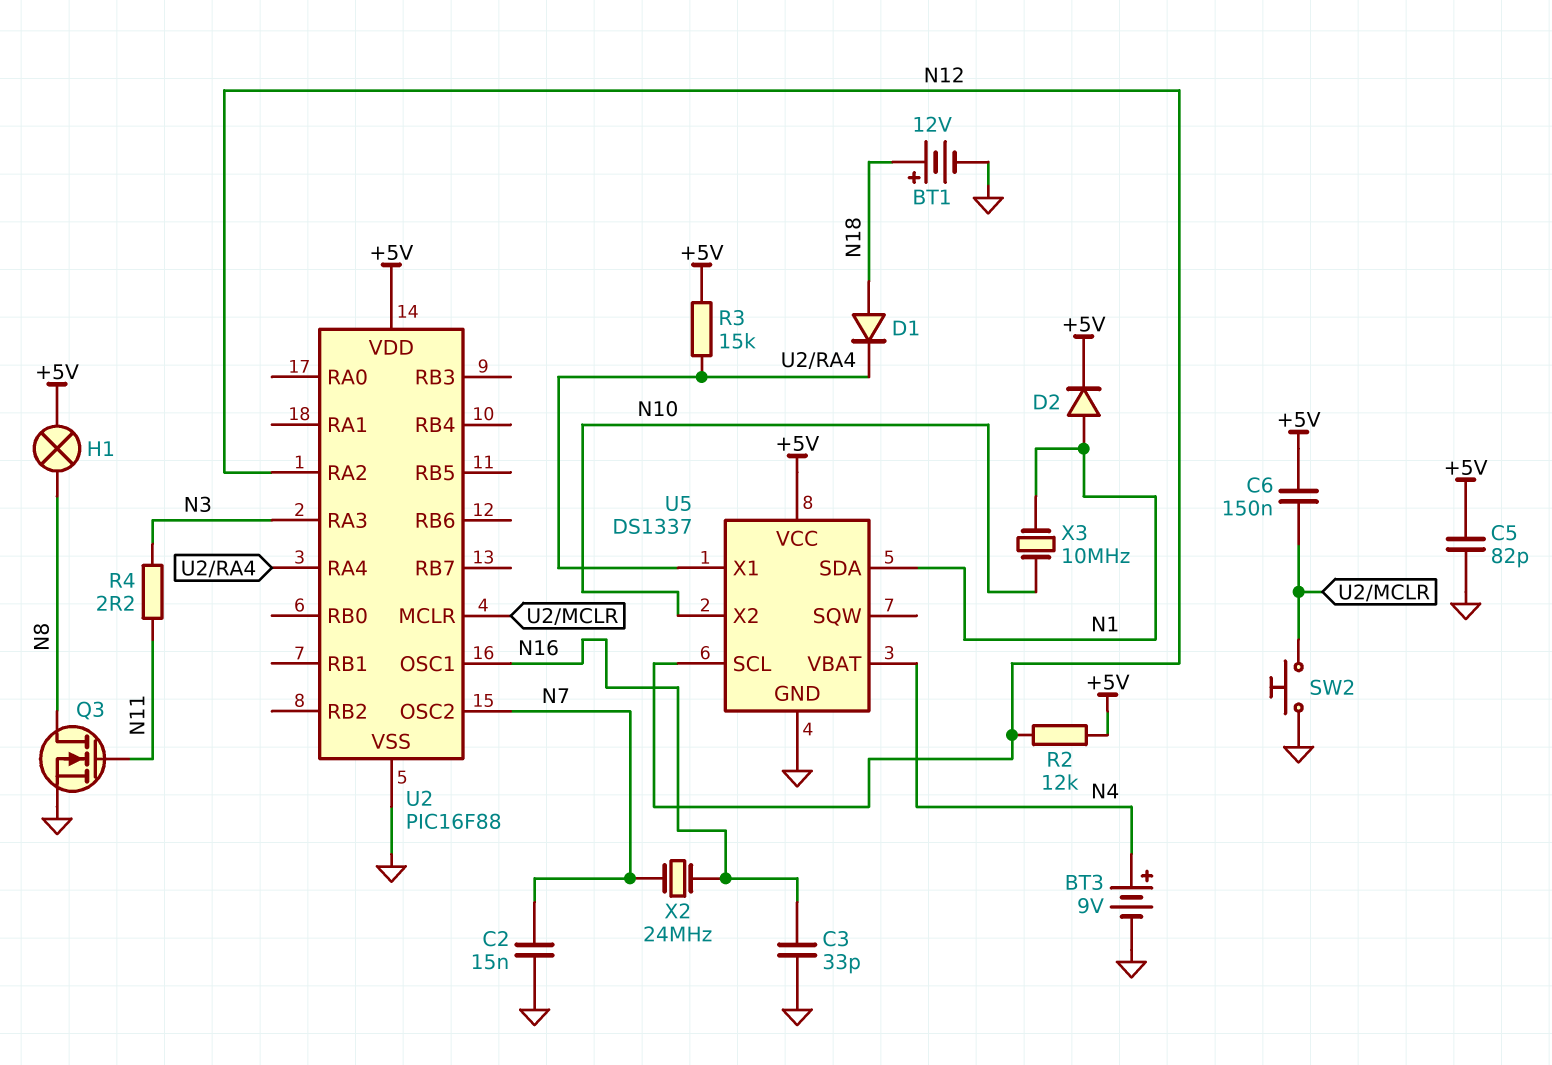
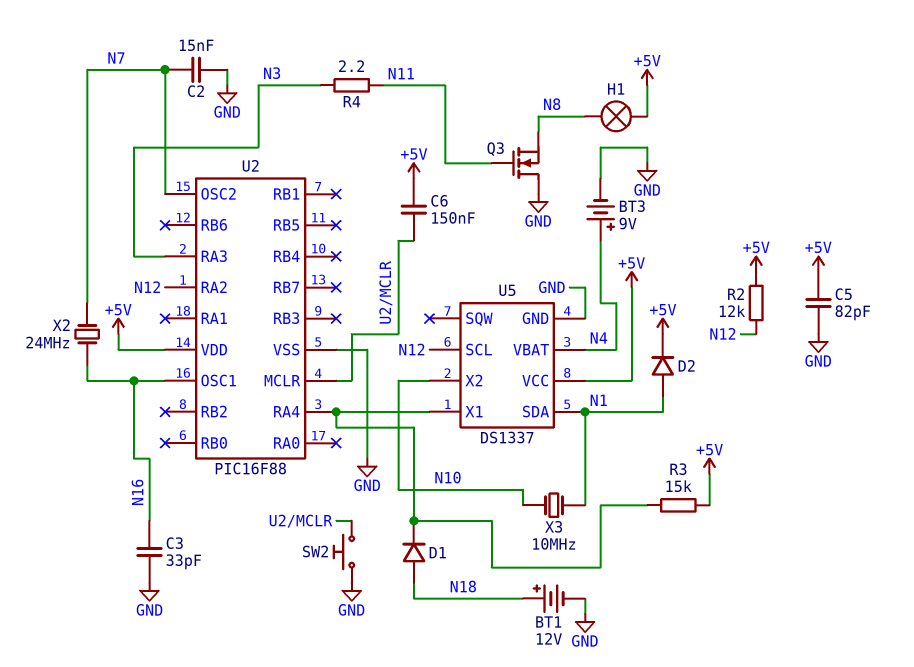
Q3: NMOS (G N11, D N8, S GND) -> NMOS (G N11, D GND, S N8)

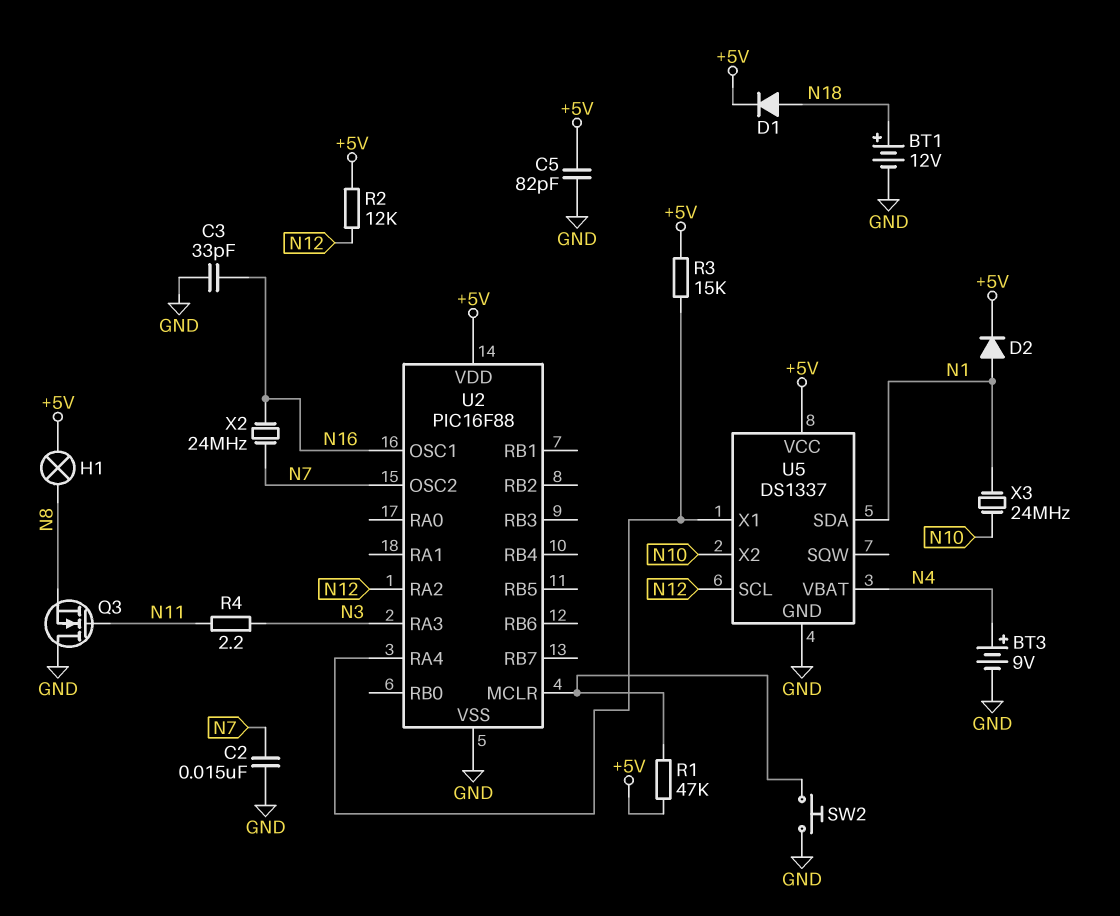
C6: 150nF (+5V, U2/MCLR) -> none
D1: diode (A N18, K U2/RA4) -> diode (A N18, K +5V)
R1: none -> 47k (+5V, U2/MCLR)
X3: 10MHz (N1, N10) -> 24MHz (N1, N10)

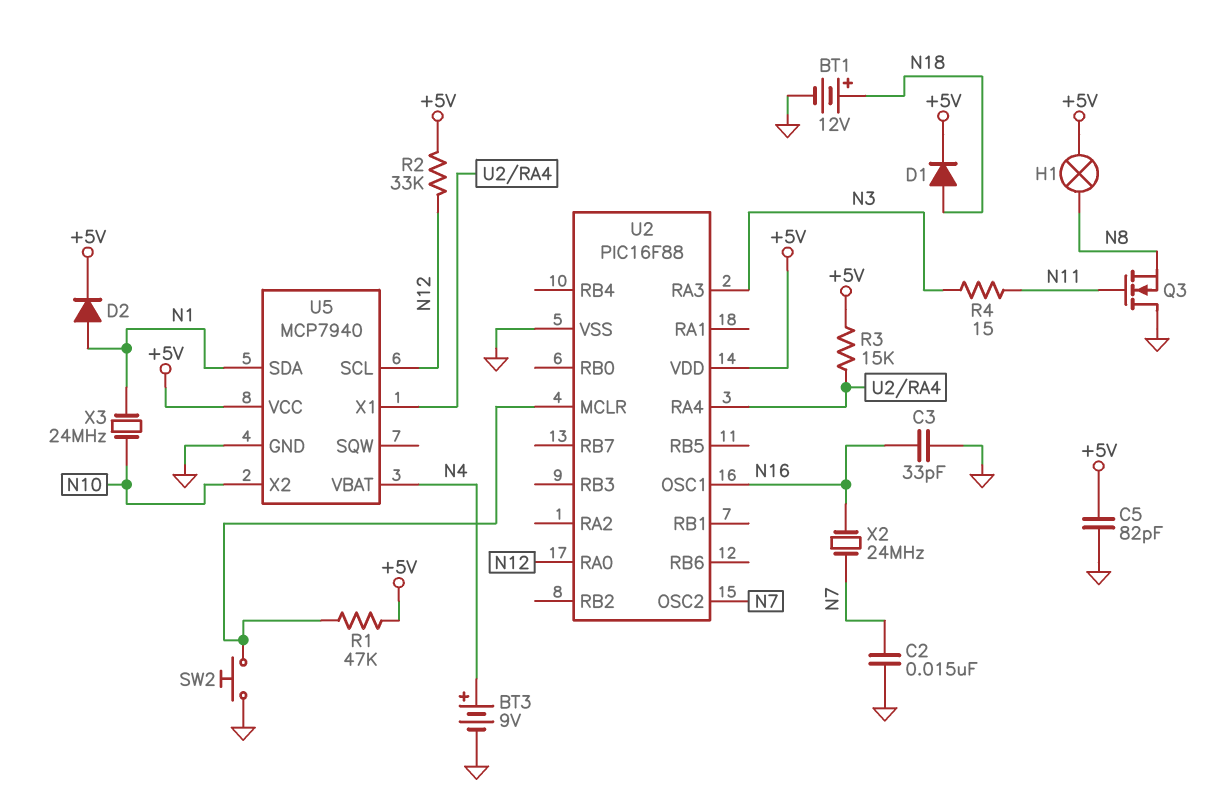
R2: 12k (+5V, N12) -> 33k (+5V, N12)
R4: 2.2 (N3, N11) -> 15 (N3, N11)
U2 pin RA0: none -> N12
U2 pin RA2: N12 -> none
U5: DS1337 -> MCP7940

